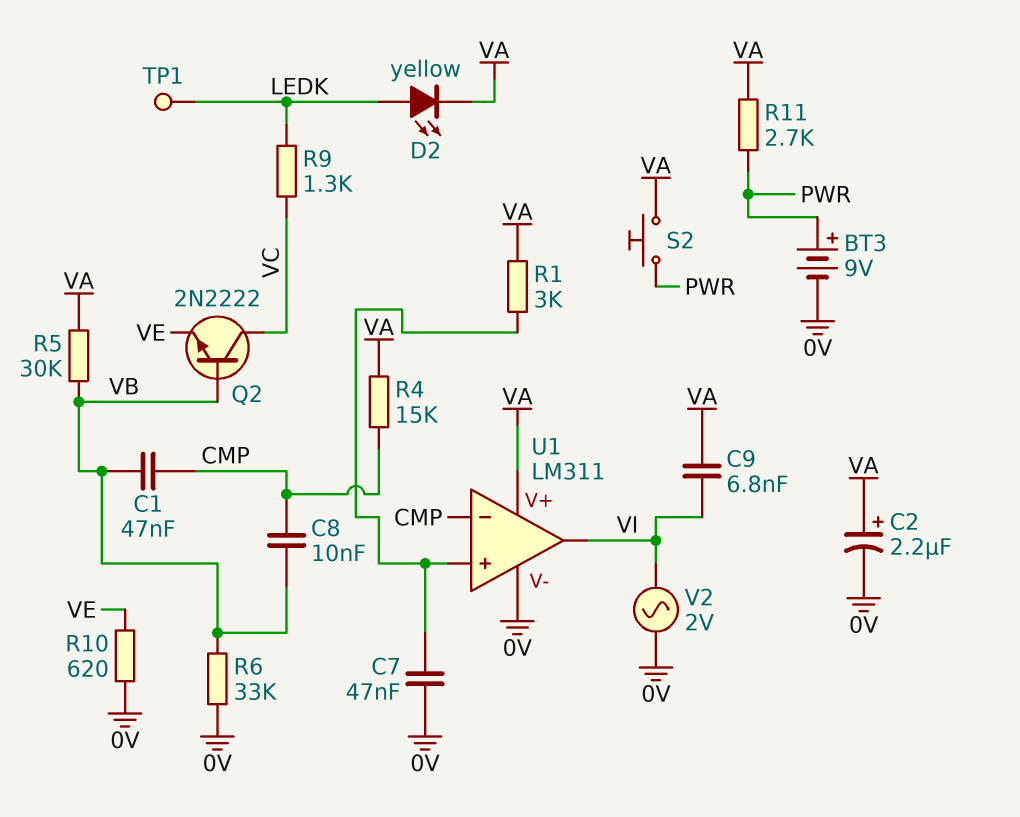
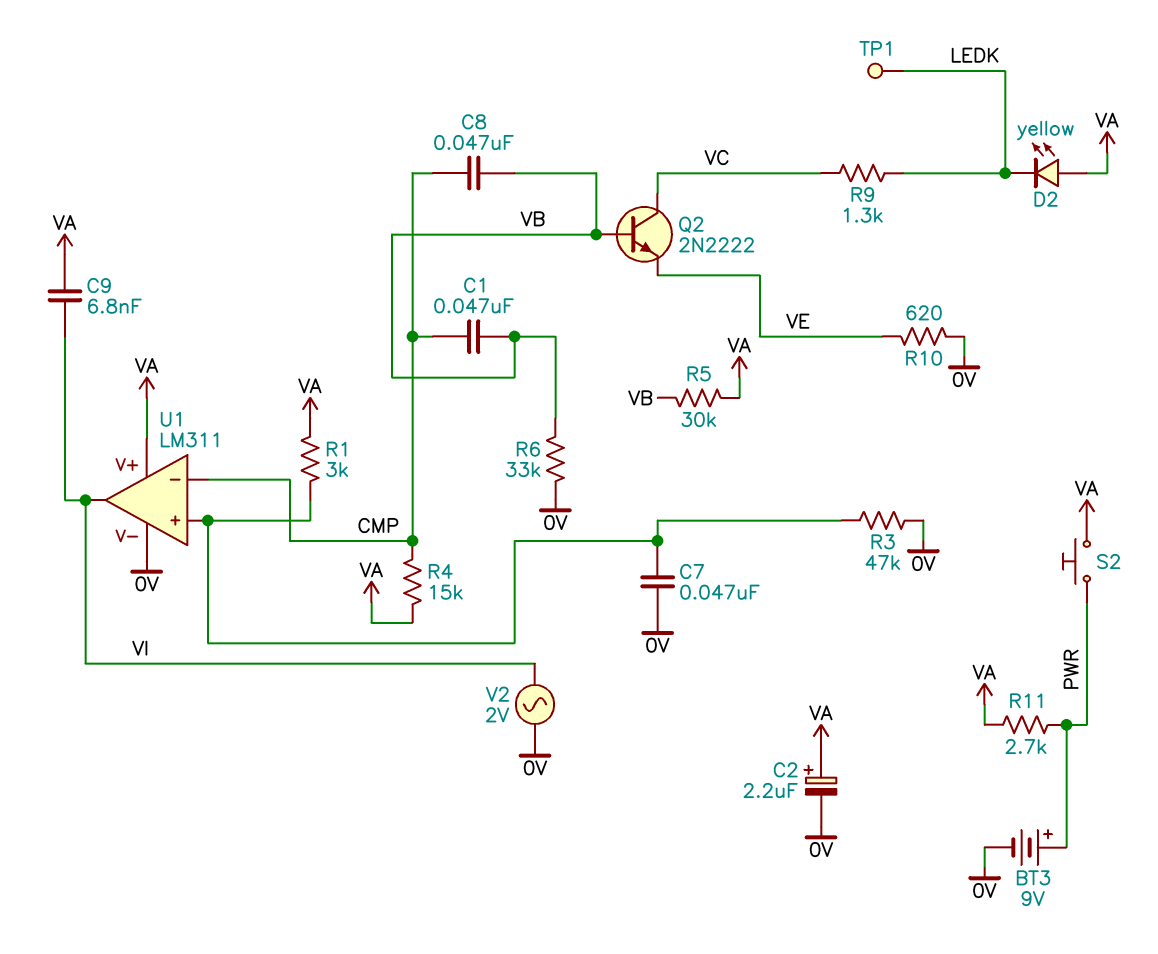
C8: 10nF (CMP, VB) -> 47nF (CMP, VB)
D2: LED yellow (A LEDK, K VA) -> LED yellow (A VA, K LEDK)
R3: none -> 47k (0V, U1/in+)

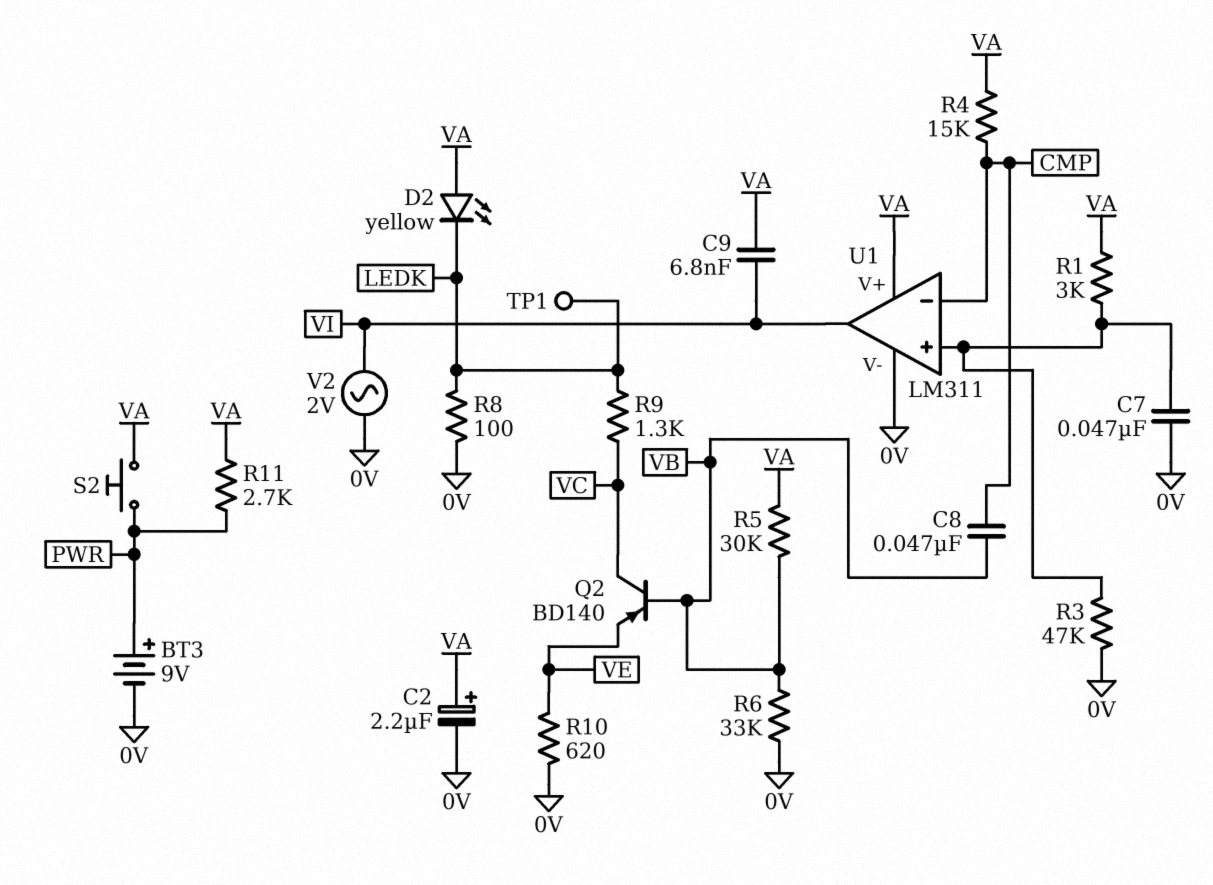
C1: 47nF (CMP, VB) -> none
Q2: NPN 2N2222 (B VB, C VC, E VE) -> PNP BD140 (B VB, C VC, E VE)
R8: none -> 100 (0V, LEDK)

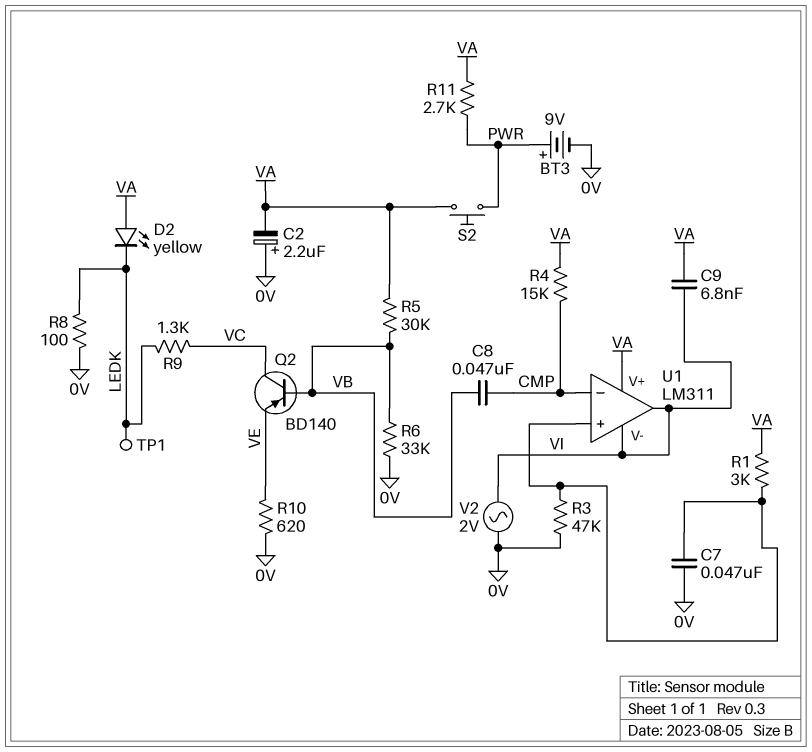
C2: 2.2uF (plus VA, minus 0V) -> 2.2uF (plus 0V, minus VA)
U1 pin V-: 0V -> VI

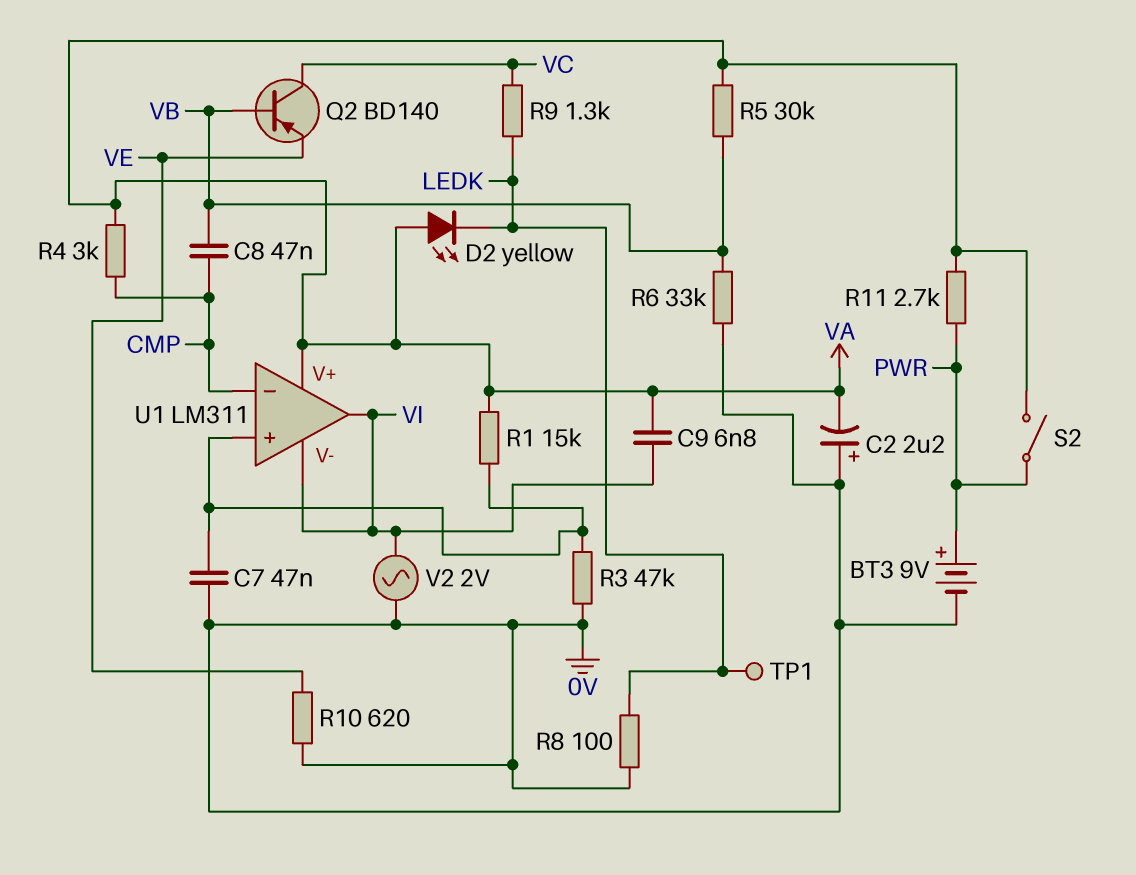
R1: 3k (U1/in+, VA) -> 15k (U1/in+, VA)
R4: 15k (CMP, VA) -> 3k (CMP, VA)
S2: button (PWR, VA) -> switch (PWR, VA)

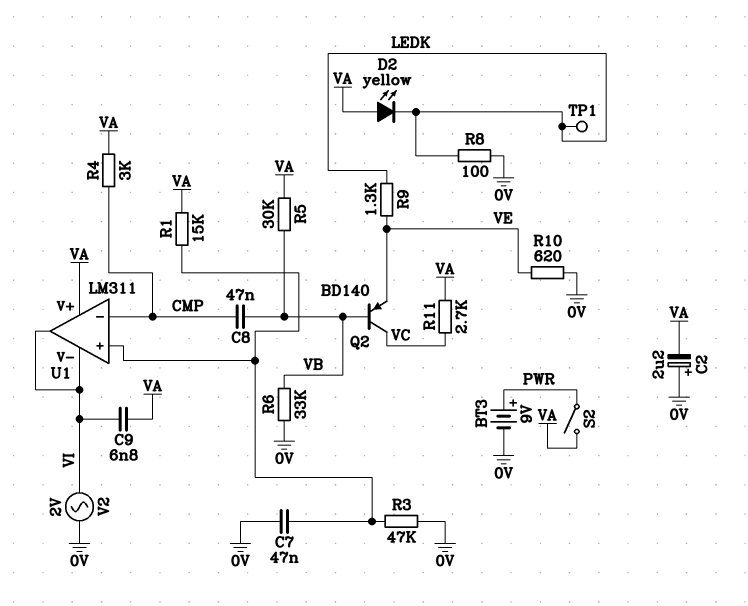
R9: 1.3k (LEDK, VC) -> 1.3k (LEDK, VE)
R11: 2.7k (PWR, VA) -> 2.7k (VA, VC)

